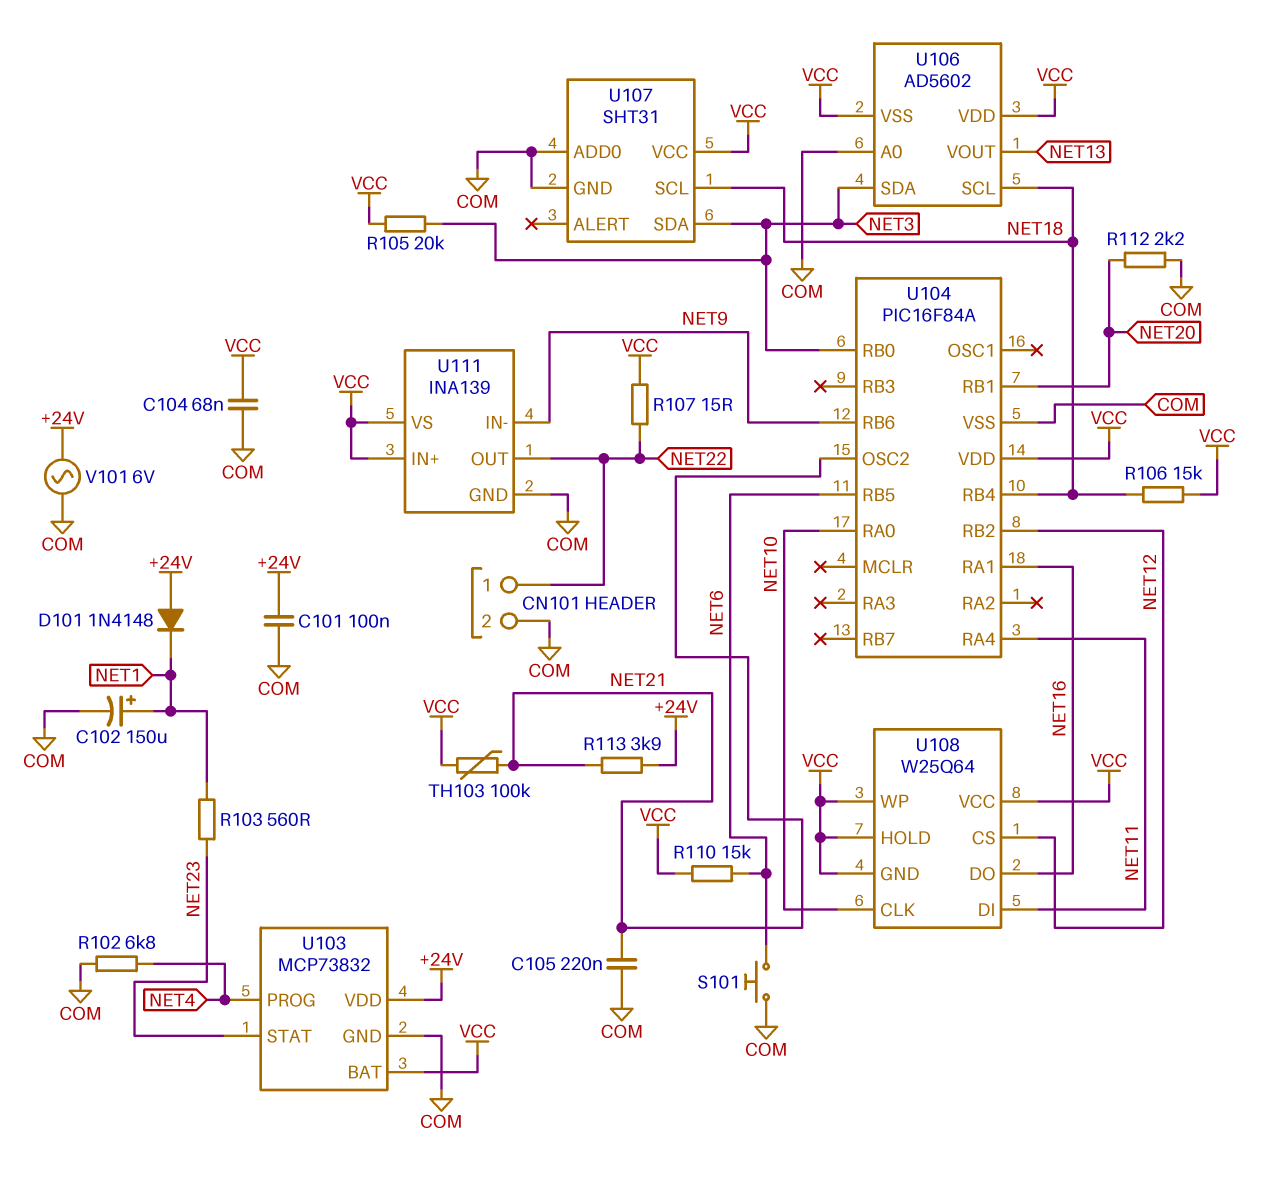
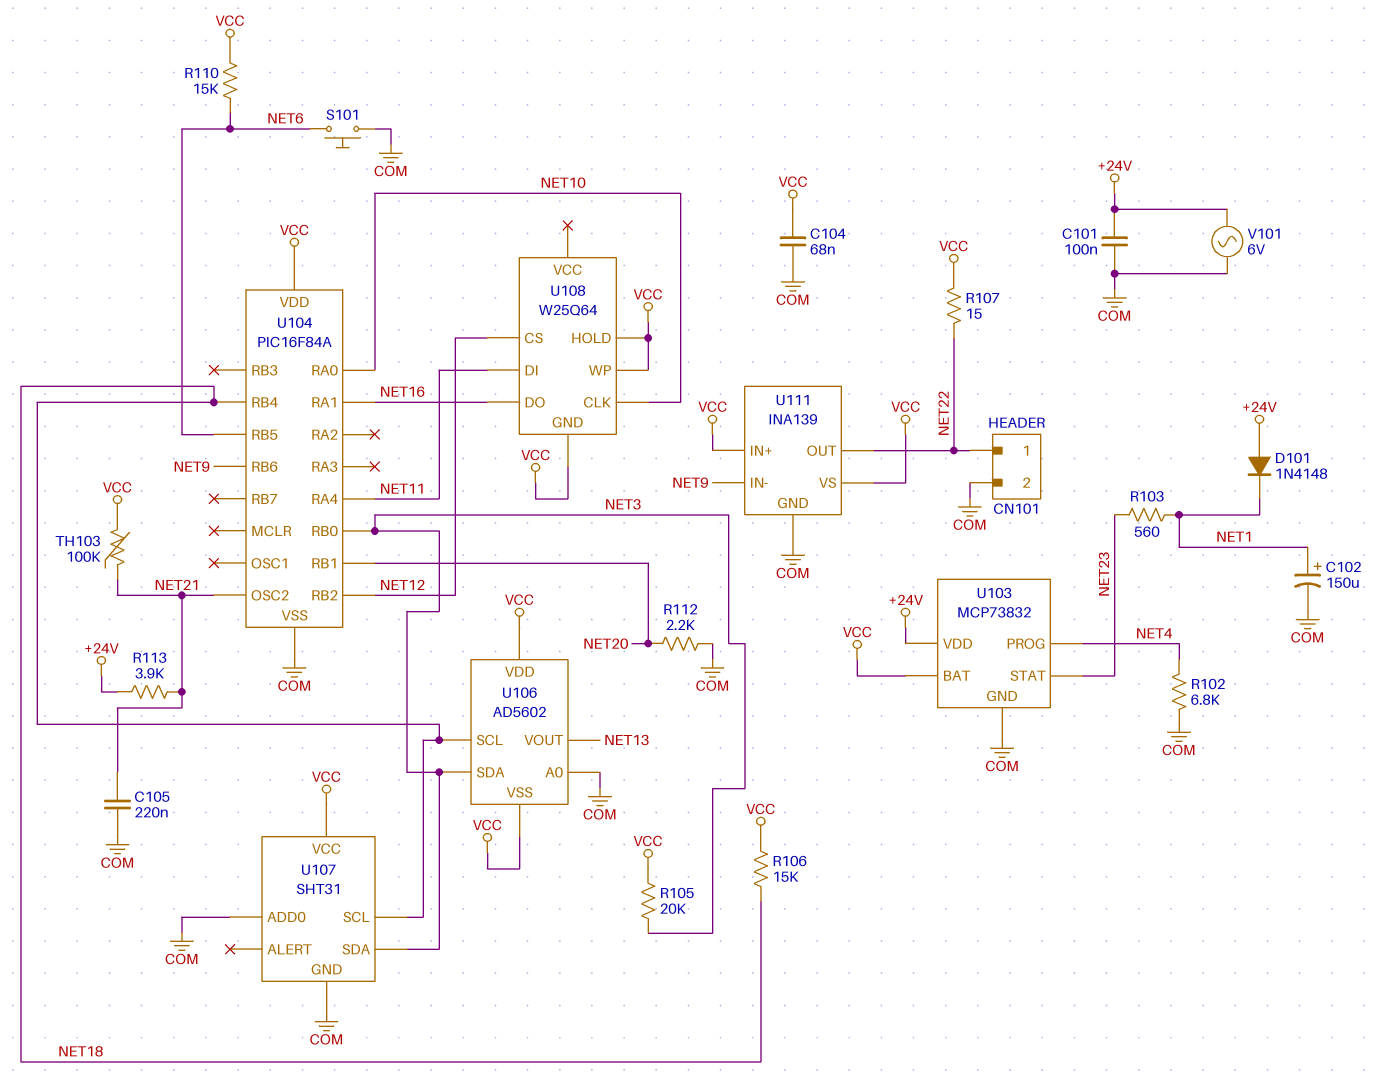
U108 pin VCC: VCC -> none

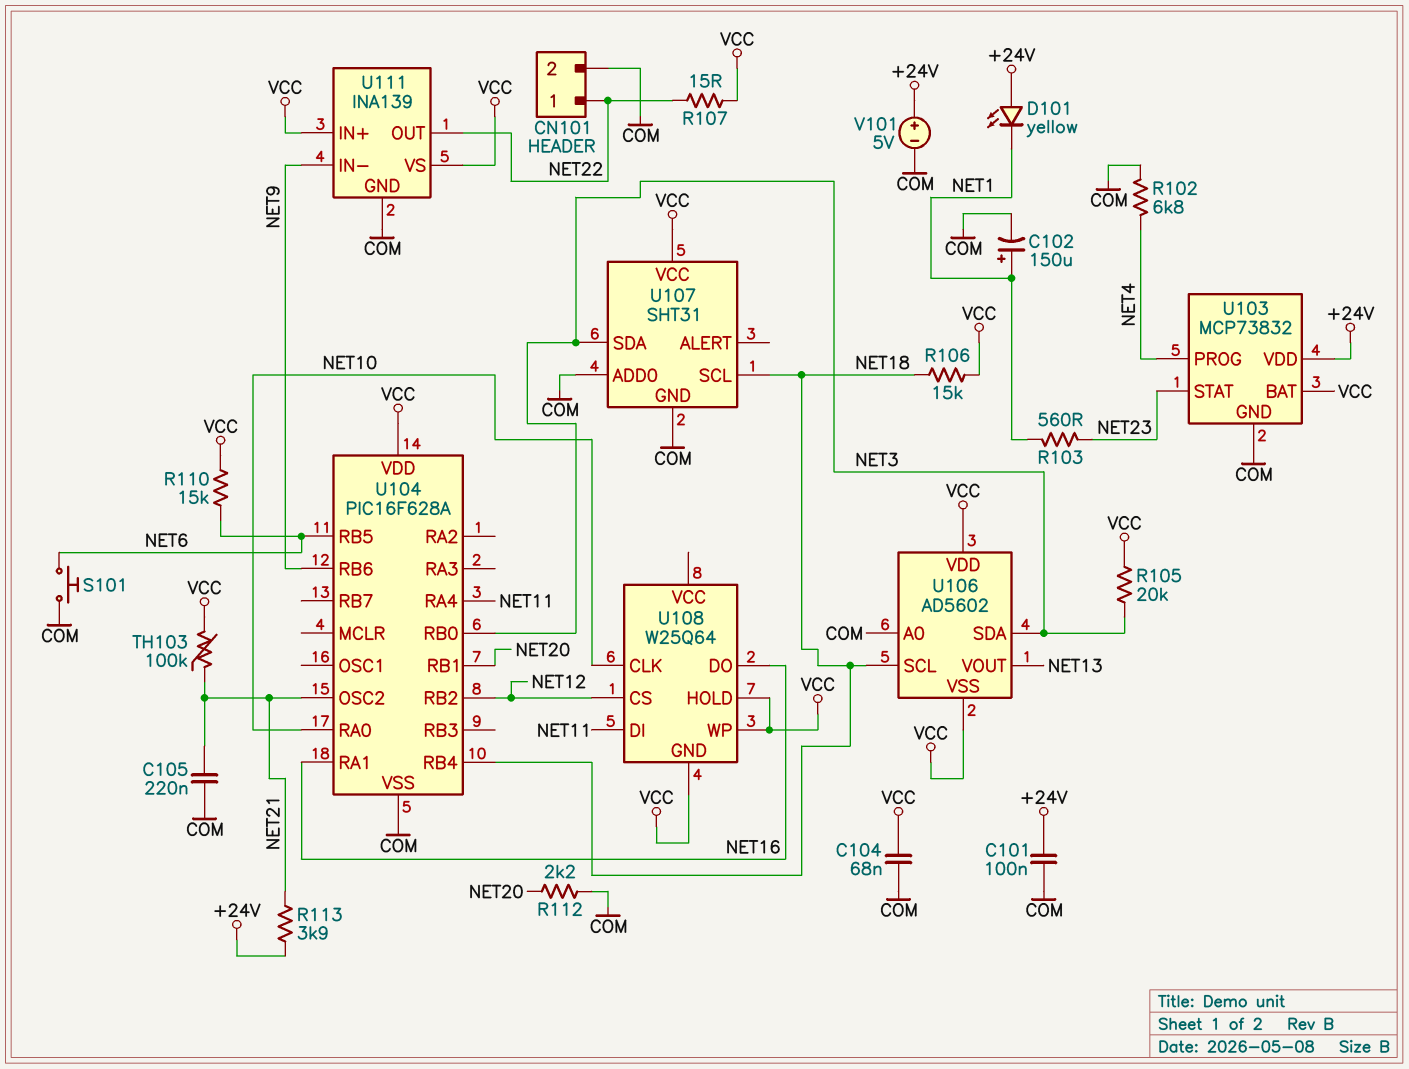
D101: diode 1N4148 (A +24V, K NET1) -> LED yellow (A +24V, K NET1)
U104: PIC16F84A -> PIC16F628A
V101: AC 6V (+24V, COM) -> 5V (plus +24V, minus COM)

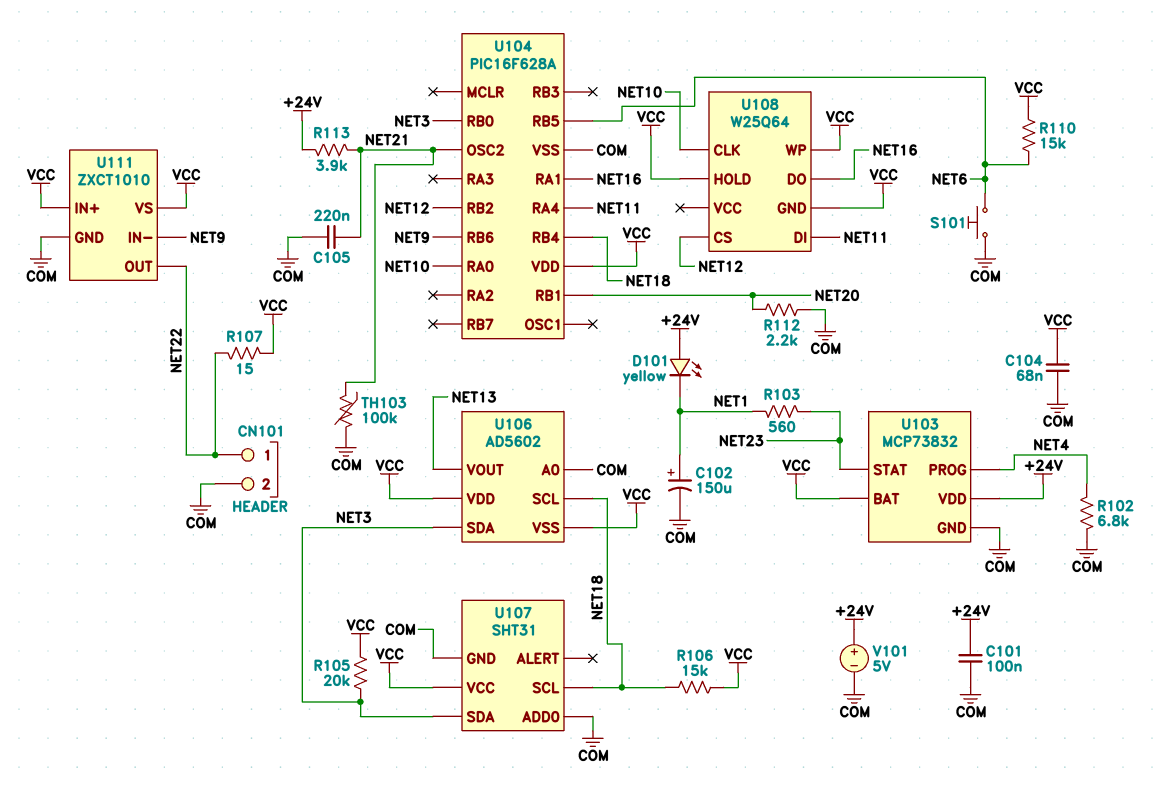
TH103: 100k (NET21, VCC) -> 100k (COM, NET21)
U111: INA139 -> ZXCT1010

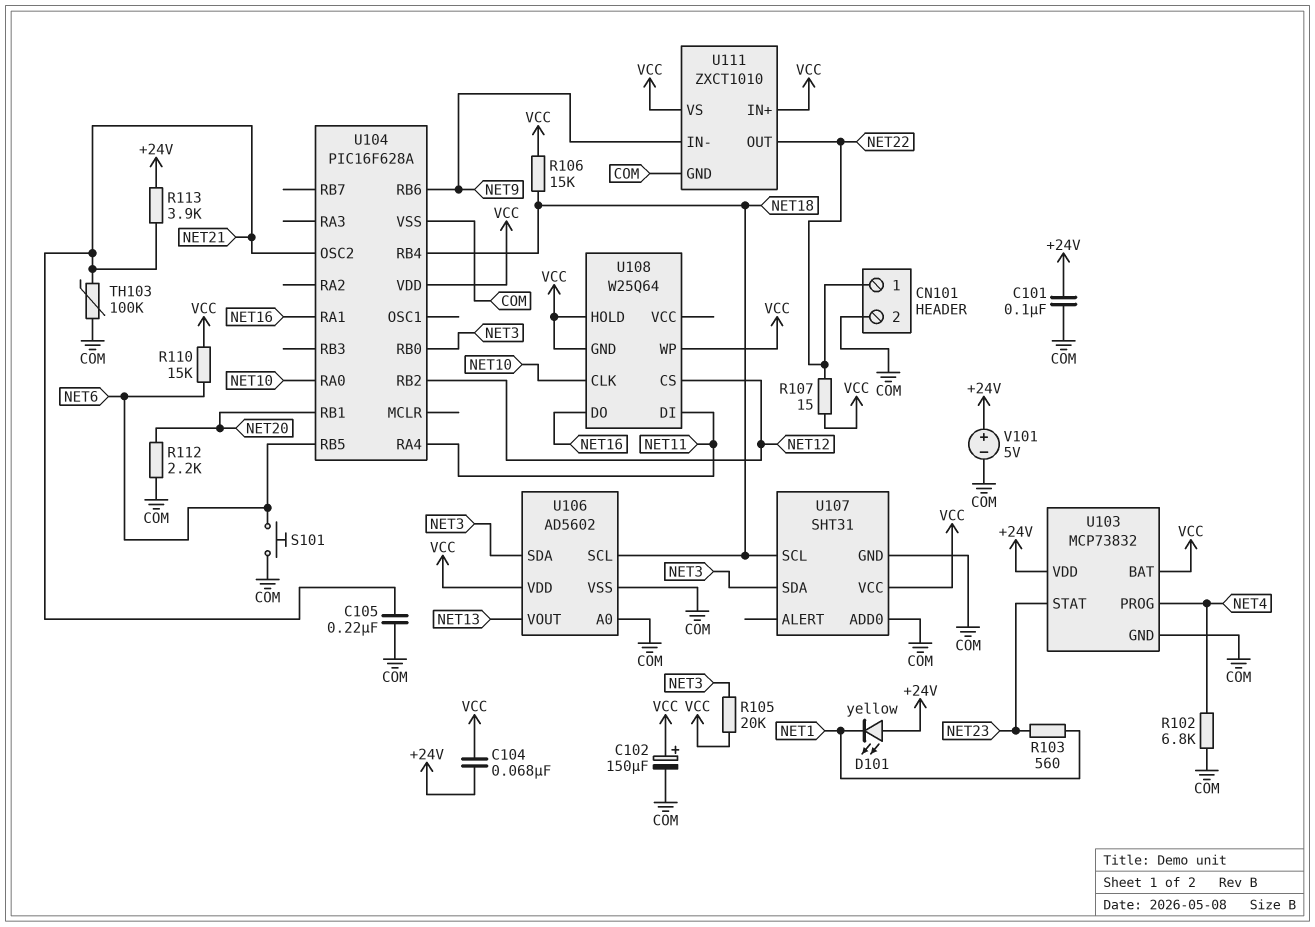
C102: 150uF (plus NET1, minus COM) -> 150uF (plus VCC, minus COM)
C104: 68nF (COM, VCC) -> 68nF (+24V, VCC)
U106 pin VSS: VCC -> COM

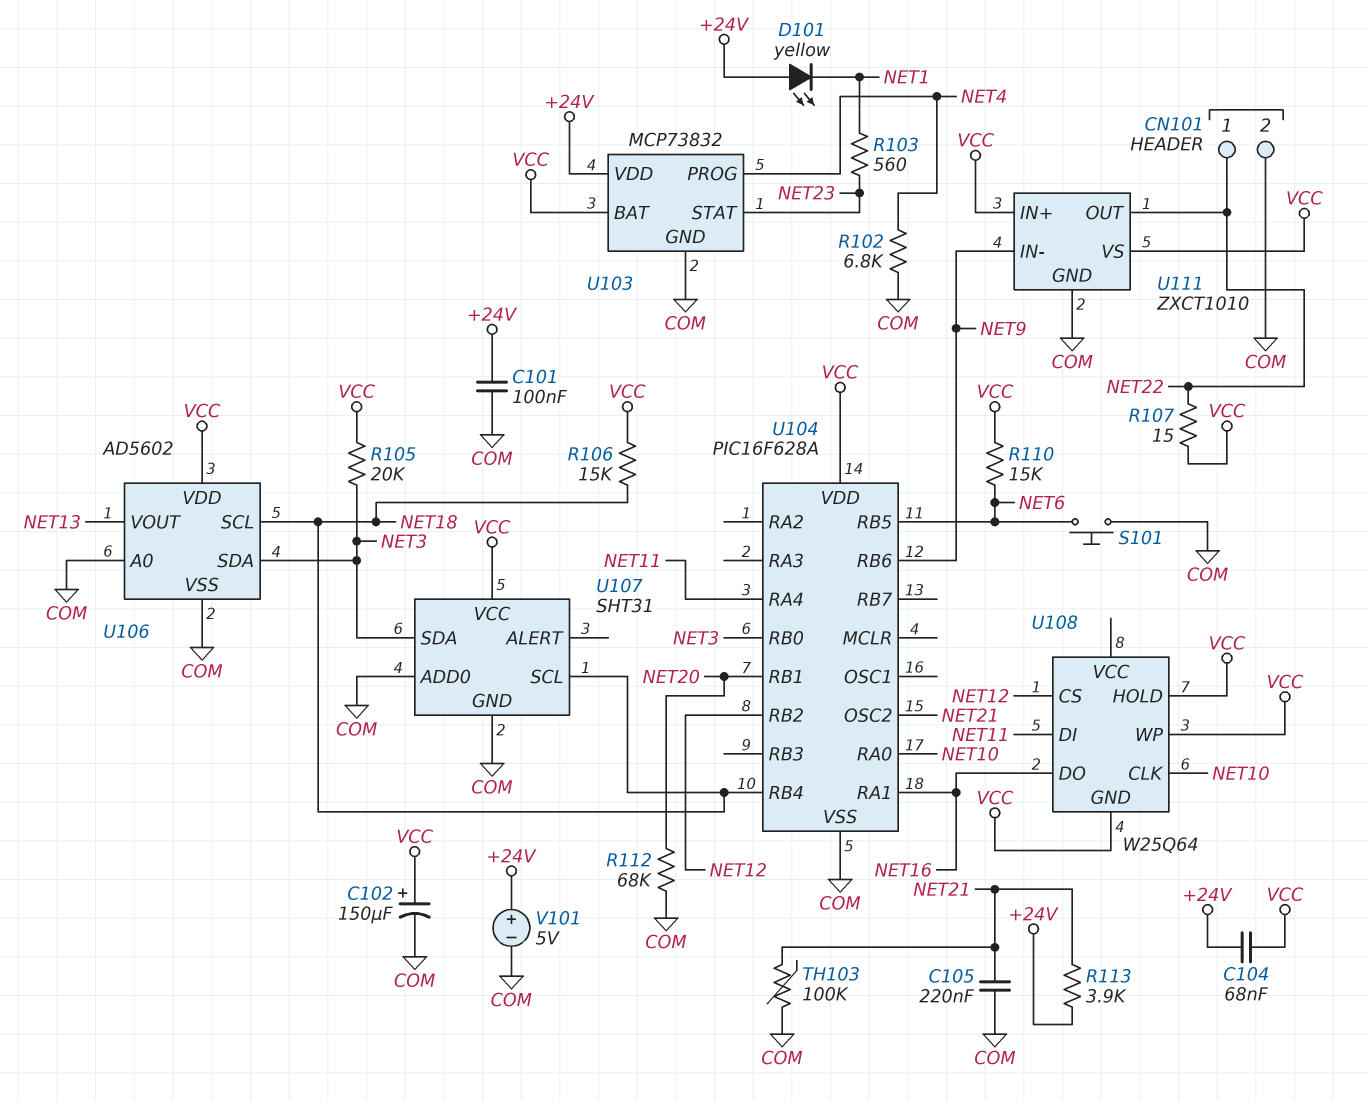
R112: 2.2k (COM, NET20) -> 68k (COM, NET20)

